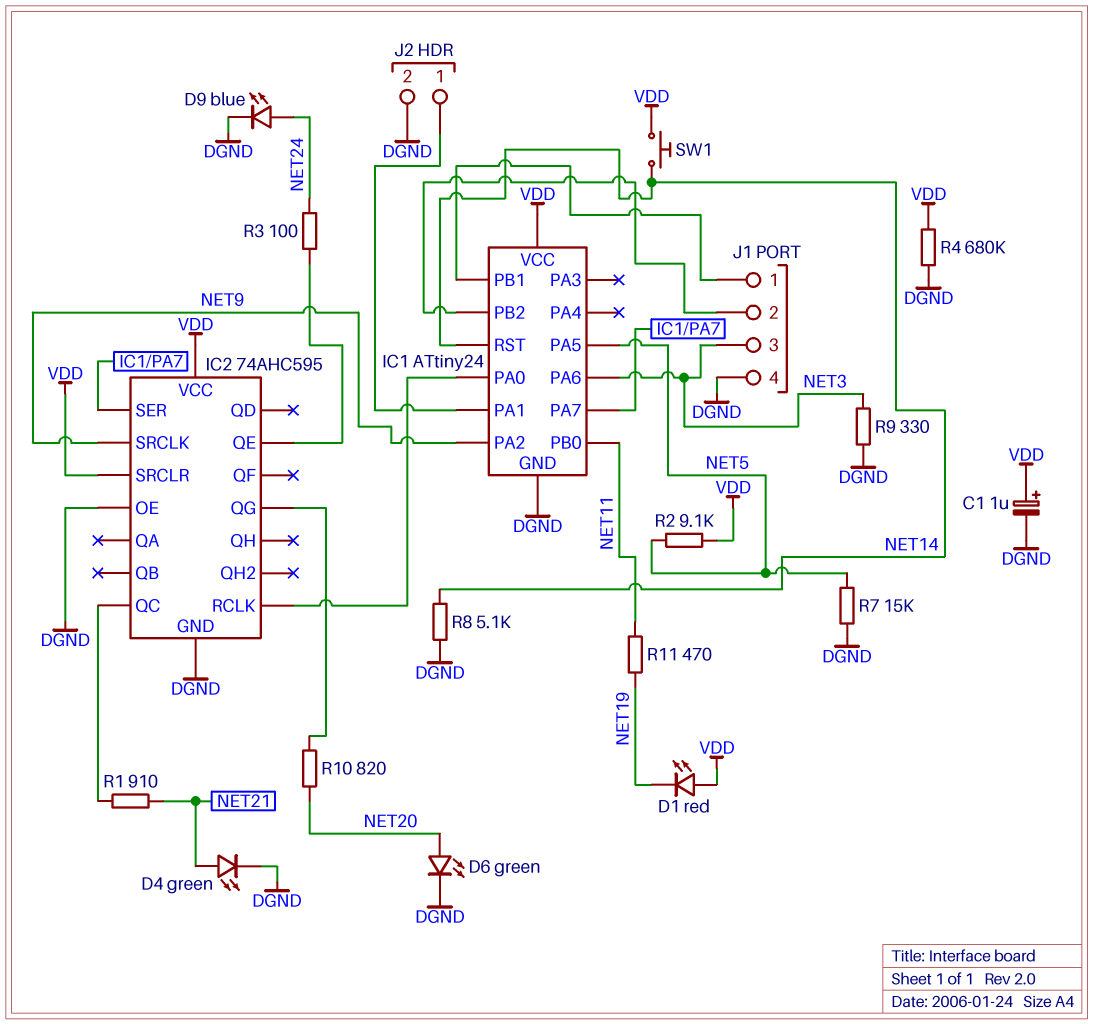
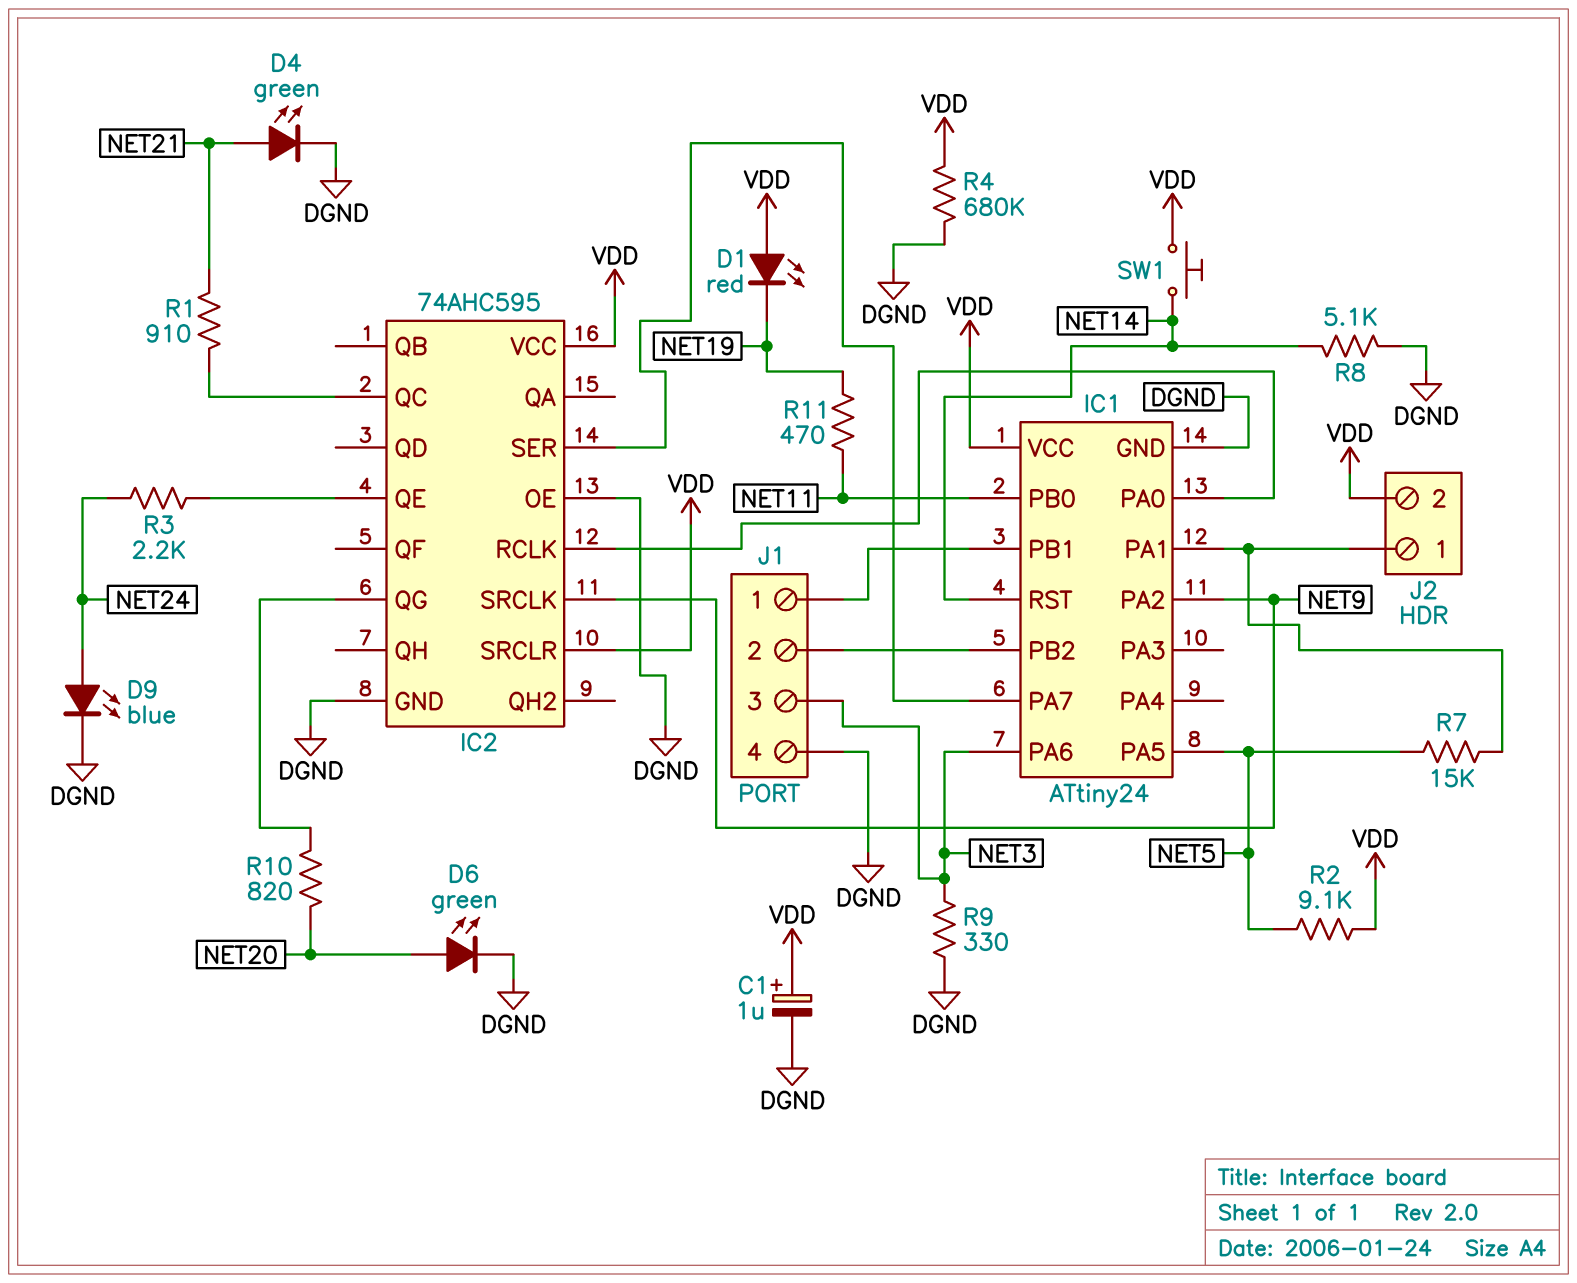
J2 pin 2: DGND -> VDD
R3: 100 (IC2/QE, NET24) -> 2.2k (IC2/QE, NET24)
R7: 15k (DGND, NET5) -> 15k (IC1/PA1, NET5)

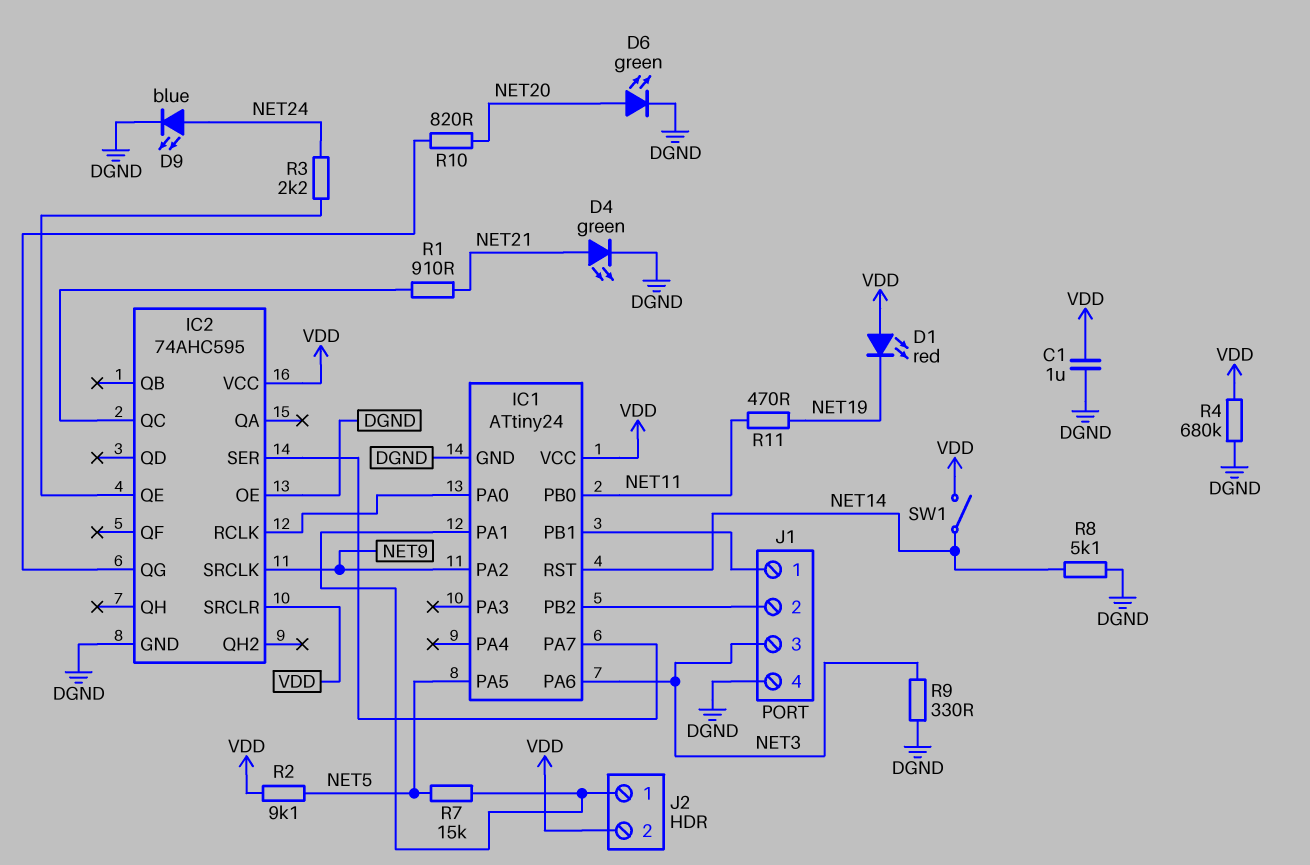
C1: 1uF (plus VDD, minus DGND) -> 1uF (DGND, VDD)
SW1: button (NET14, VDD) -> switch (NET14, VDD)

